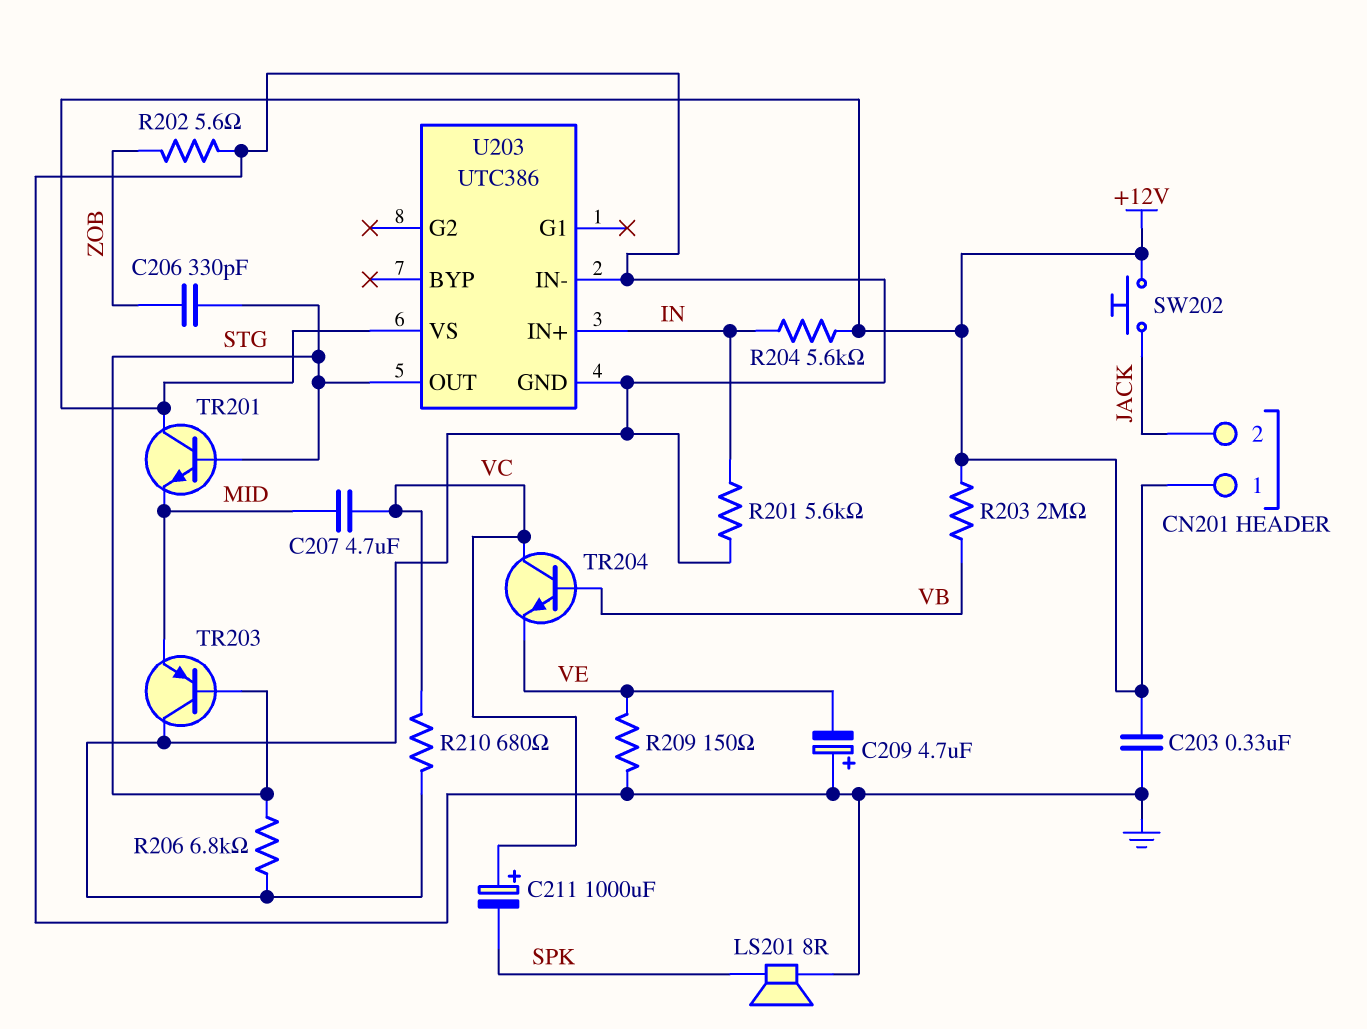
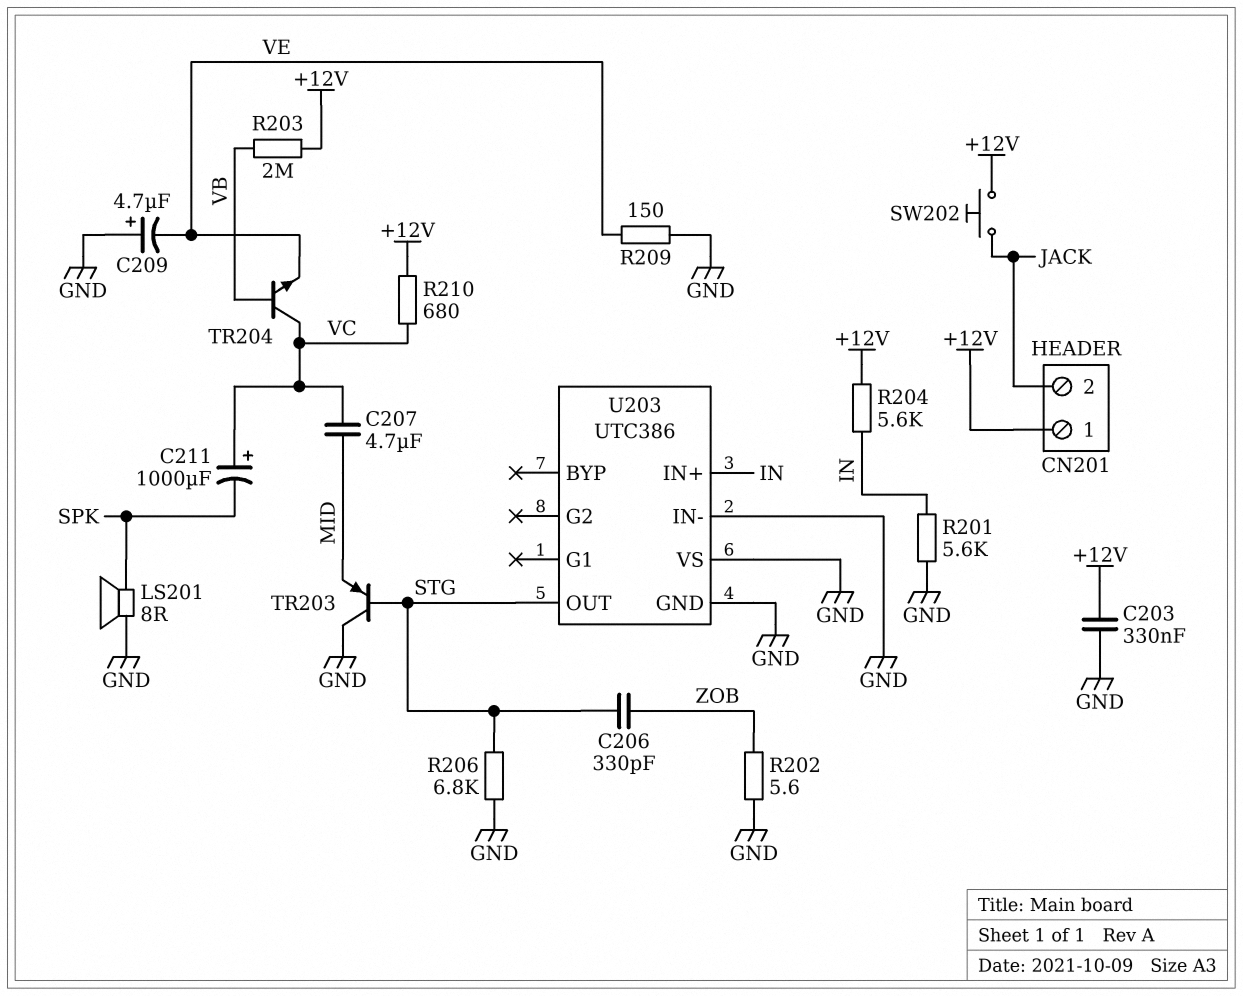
R210: 680 (GND, VC) -> 680 (+12V, VC)
TR201: NPN (B STG, C +12V, E MID) -> none
U203 pin VS: +12V -> GND

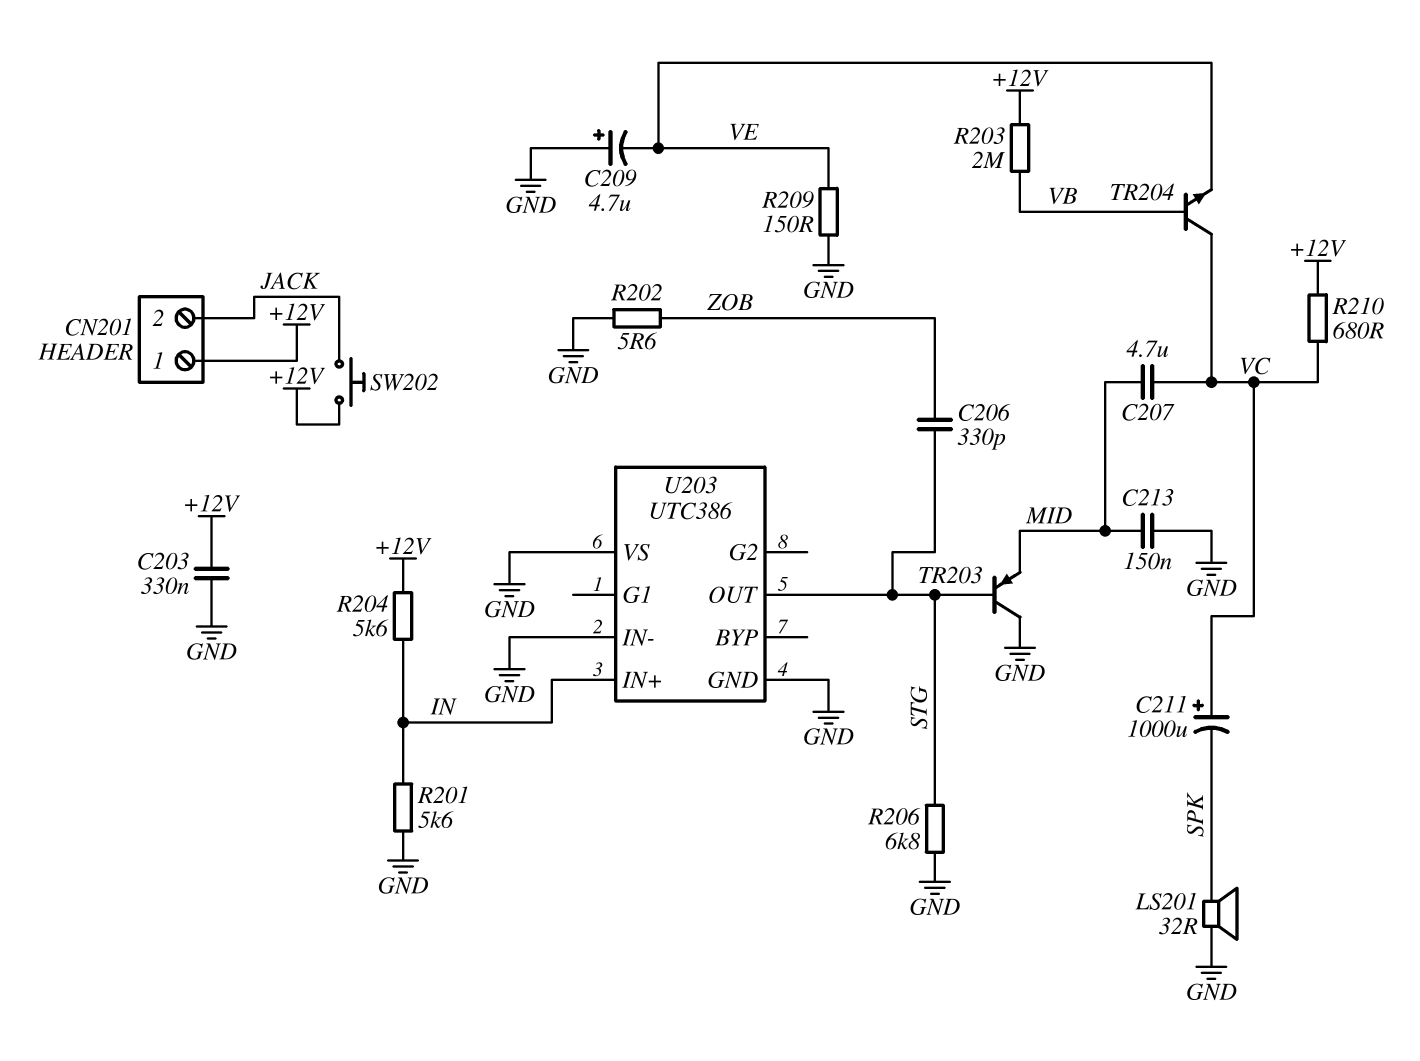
C213: none -> 150nF (GND, MID)
LS201: speaker 8R (GND, SPK) -> speaker 32R (GND, SPK)

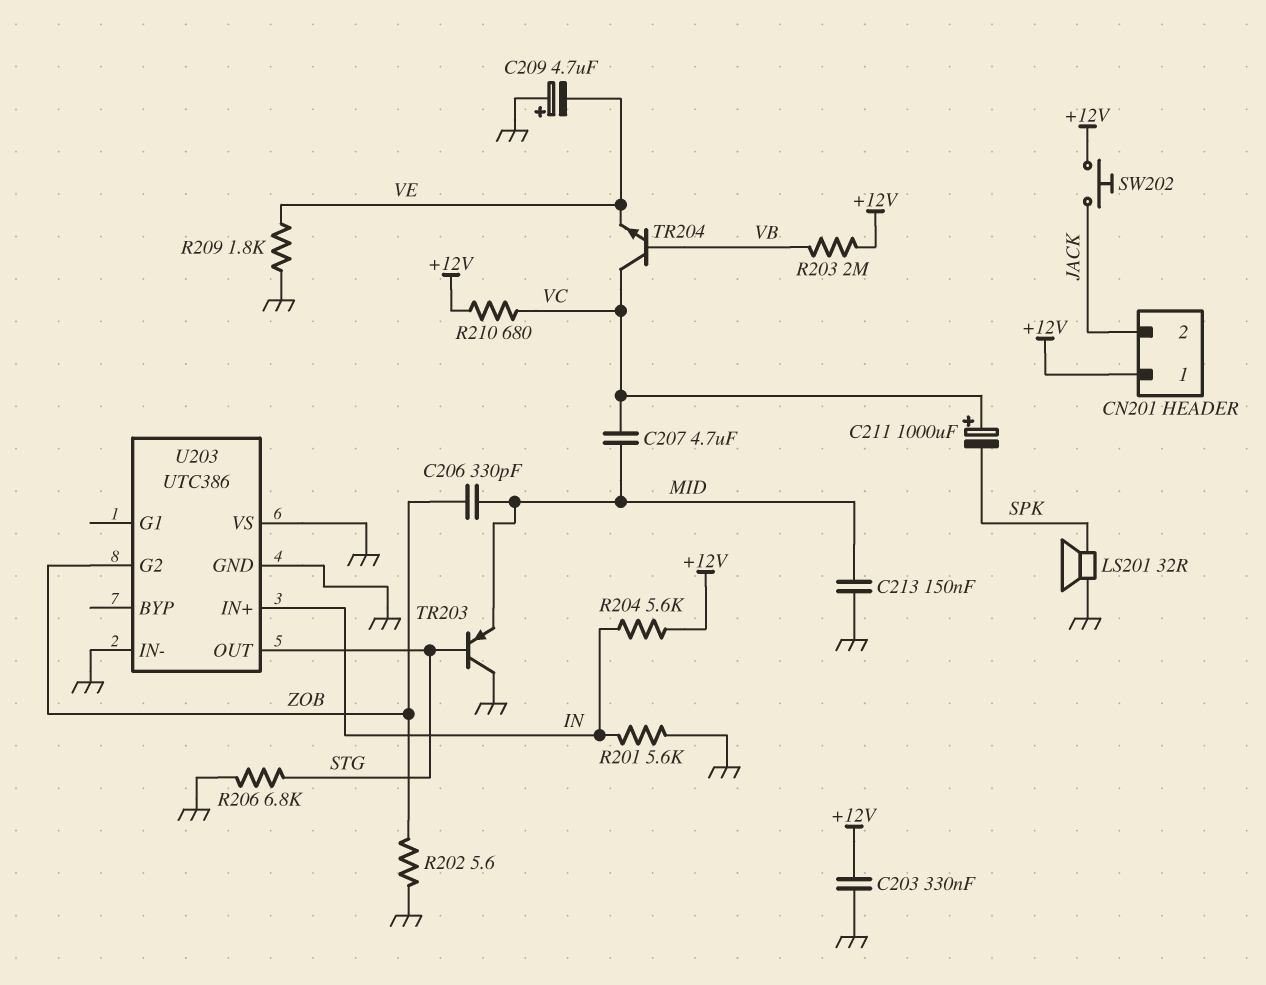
C206: 330pF (STG, ZOB) -> 330pF (MID, ZOB)
R209: 150 (GND, VE) -> 1.8k (GND, VE)
U203 pin G2: none -> ZOB

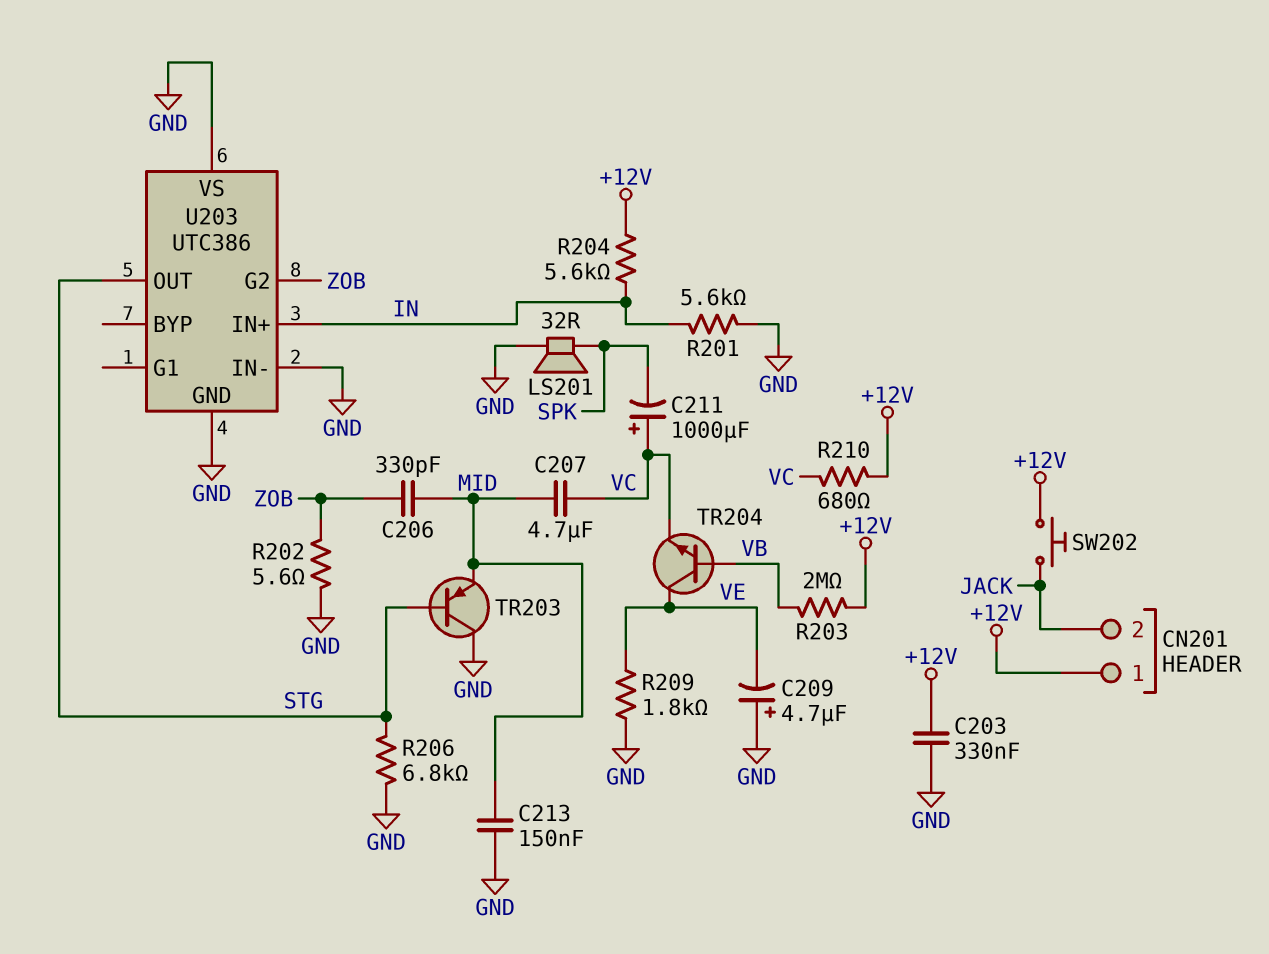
TR204: NPN (B VB, C VC, E VE) -> NPN (B VB, C VE, E VC)

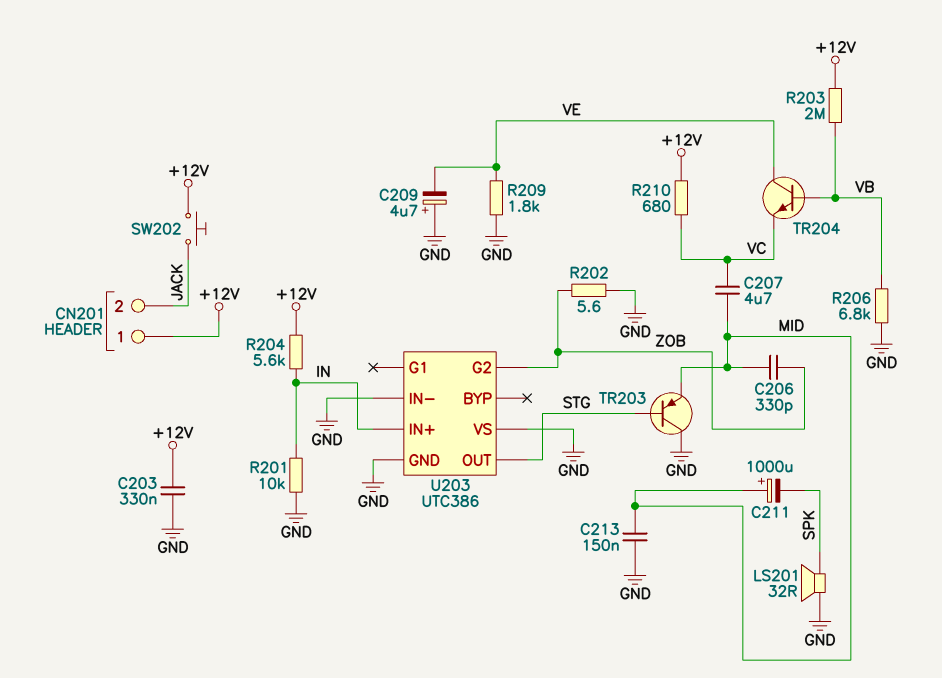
C211: 1000uF (plus VC, minus SPK) -> 1000uF (plus MID, minus SPK)
R201: 5.6k (GND, IN) -> 10k (GND, IN)
R206: 6.8k (GND, STG) -> 6.8k (GND, VB)

